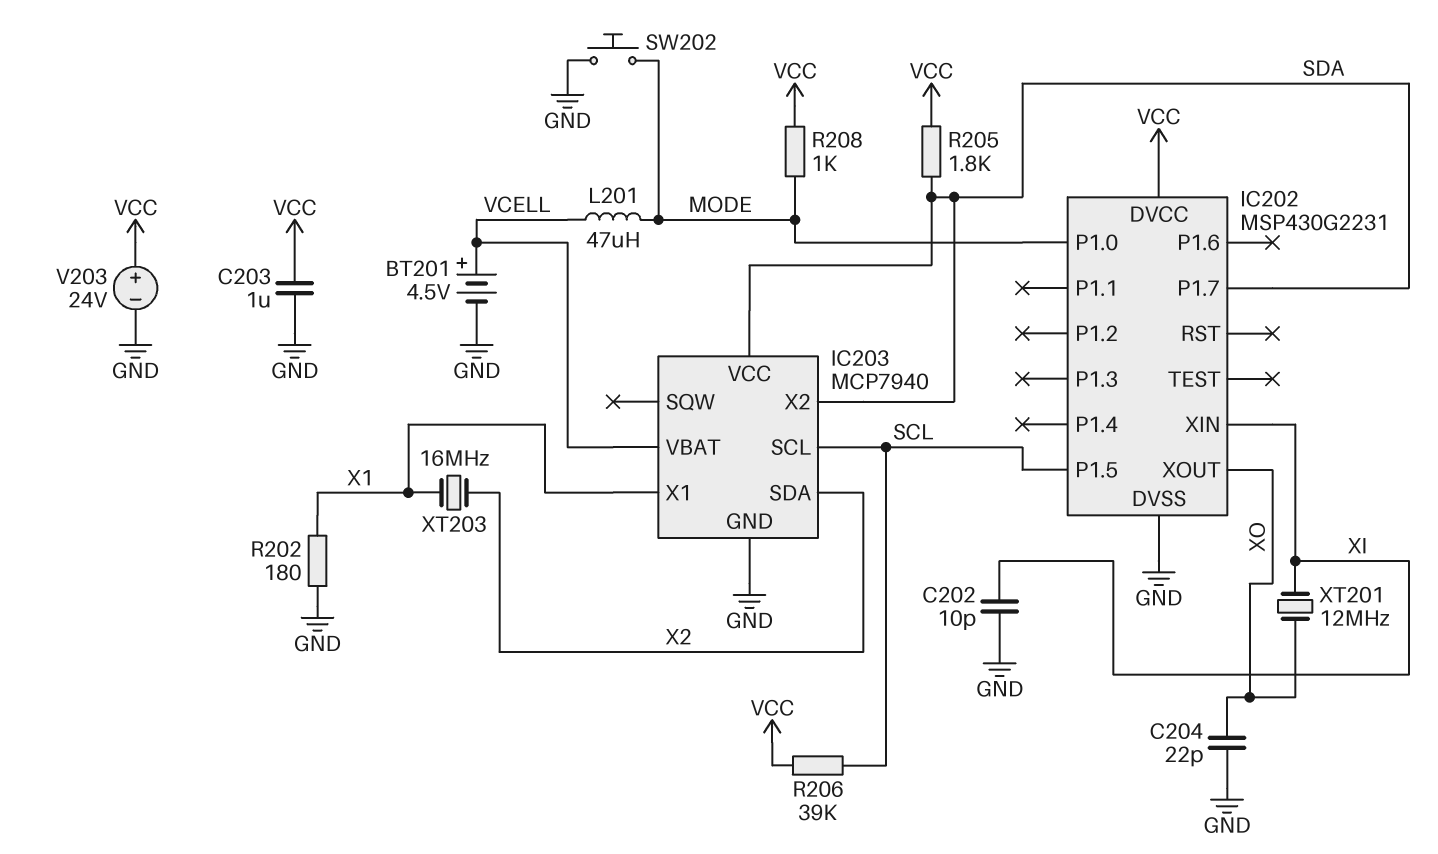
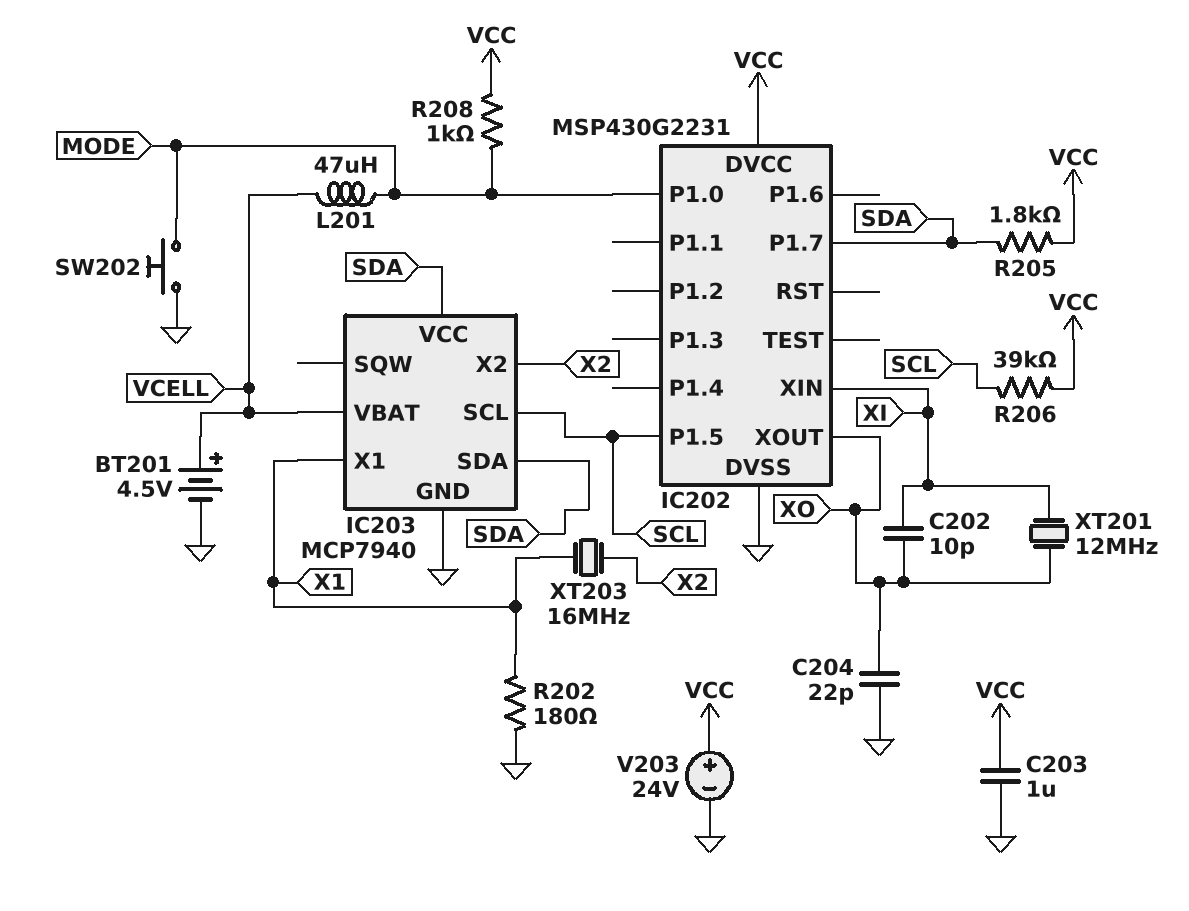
C202: 10pF (GND, XI) -> 10pF (XI, XO)
IC203 pin SDA: X2 -> SDA
IC203 pin X2: SDA -> X2

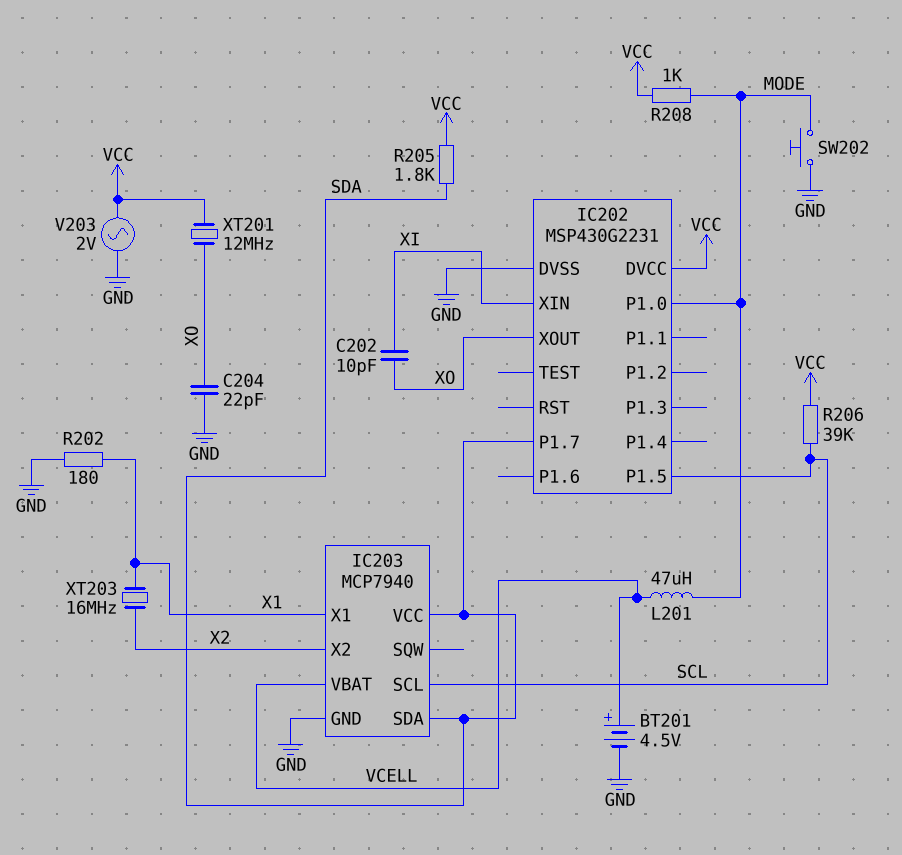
C203: 1uF (GND, VCC) -> none
V203: 24V (plus VCC, minus GND) -> AC 2V (GND, VCC)
XT201: 12MHz (XI, XO) -> 12MHz (VCC, XO)

